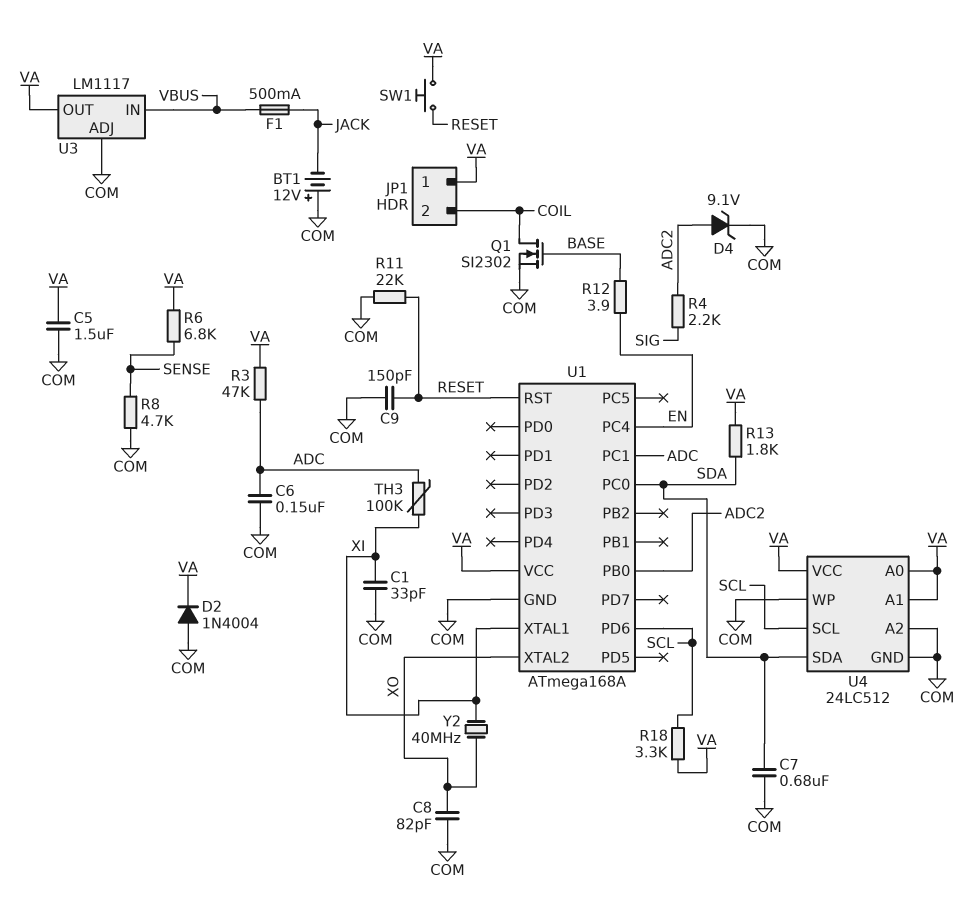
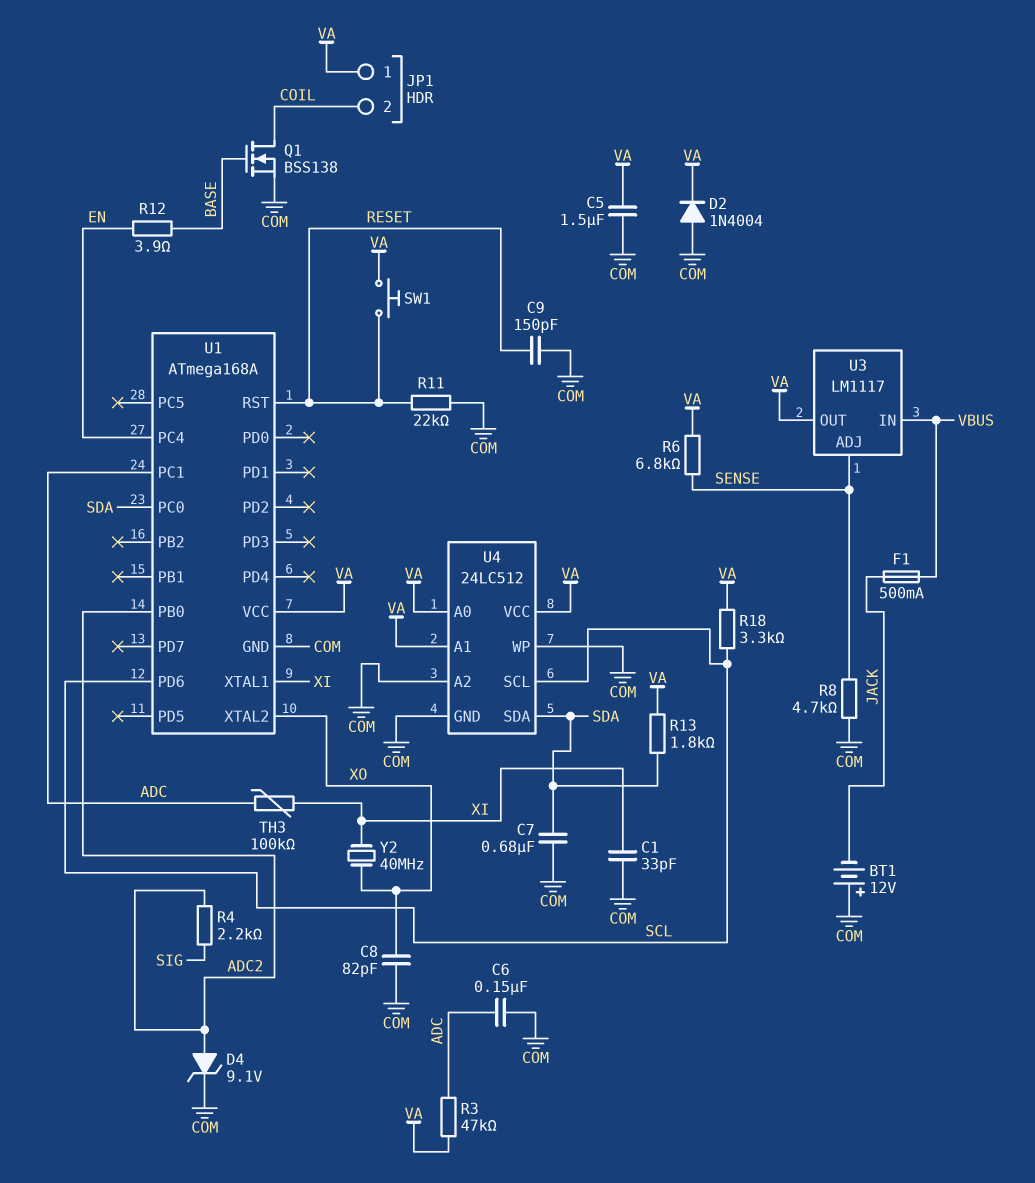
Q1: NMOS SI2302 (G BASE, D COIL, S COM) -> NMOS BSS138 (G BASE, D COIL, S COM)
U3 pin ADJ: COM -> SENSE

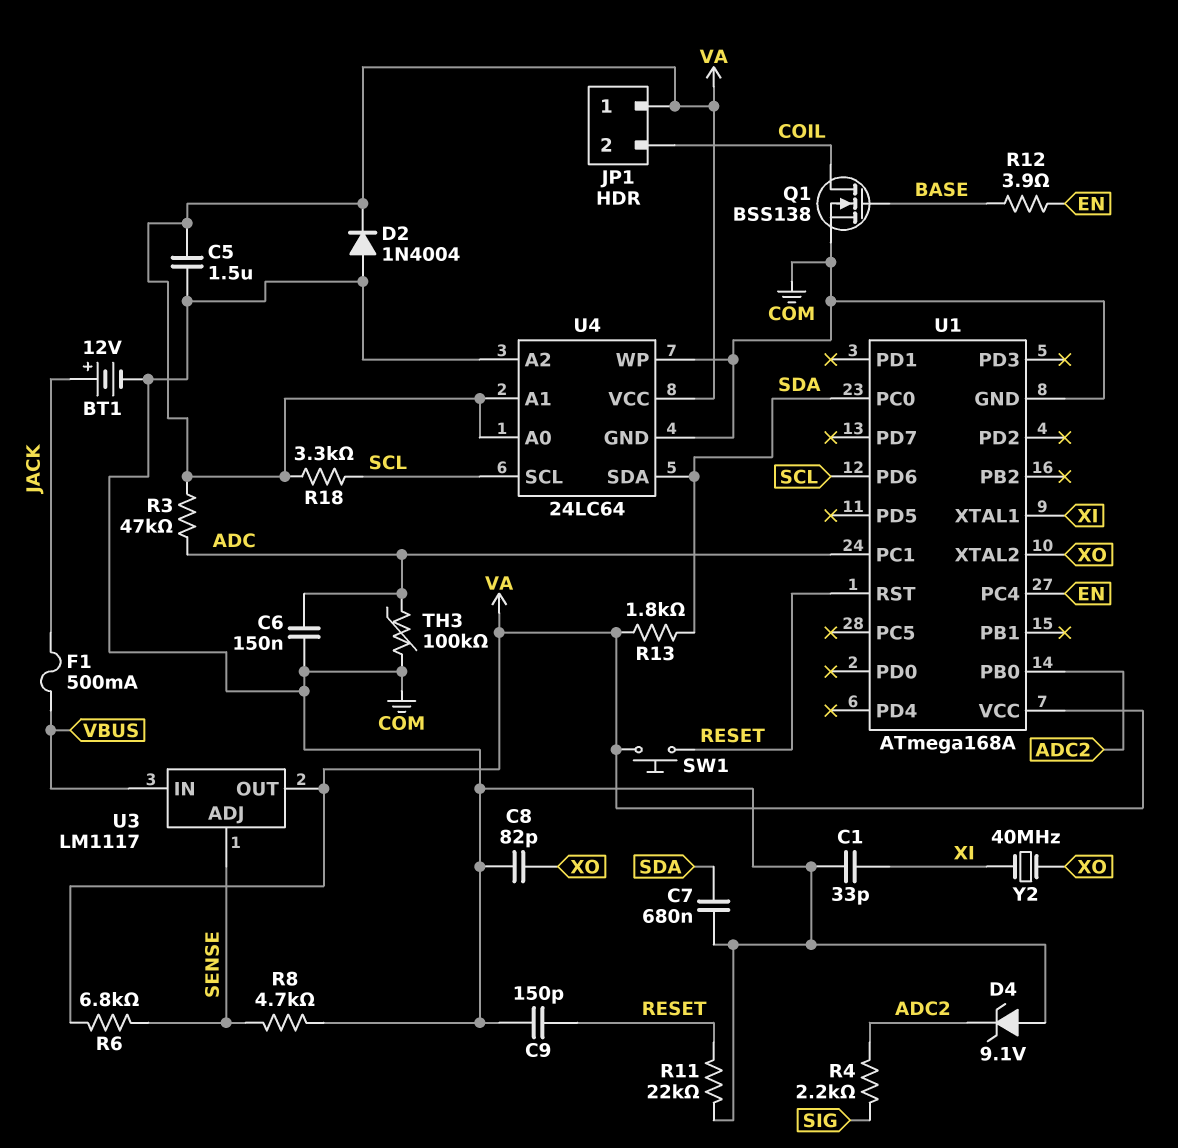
BT1: 12V (plus COM, minus JACK) -> 12V (plus JACK, minus COM)
D4: zener 9.1V (A ADC2, K COM) -> zener 9.1V (A COM, K ADC2)
TH3: 100k (ADC, XI) -> 100k (ADC, COM)
U4: 24LC512 -> 24LC64

